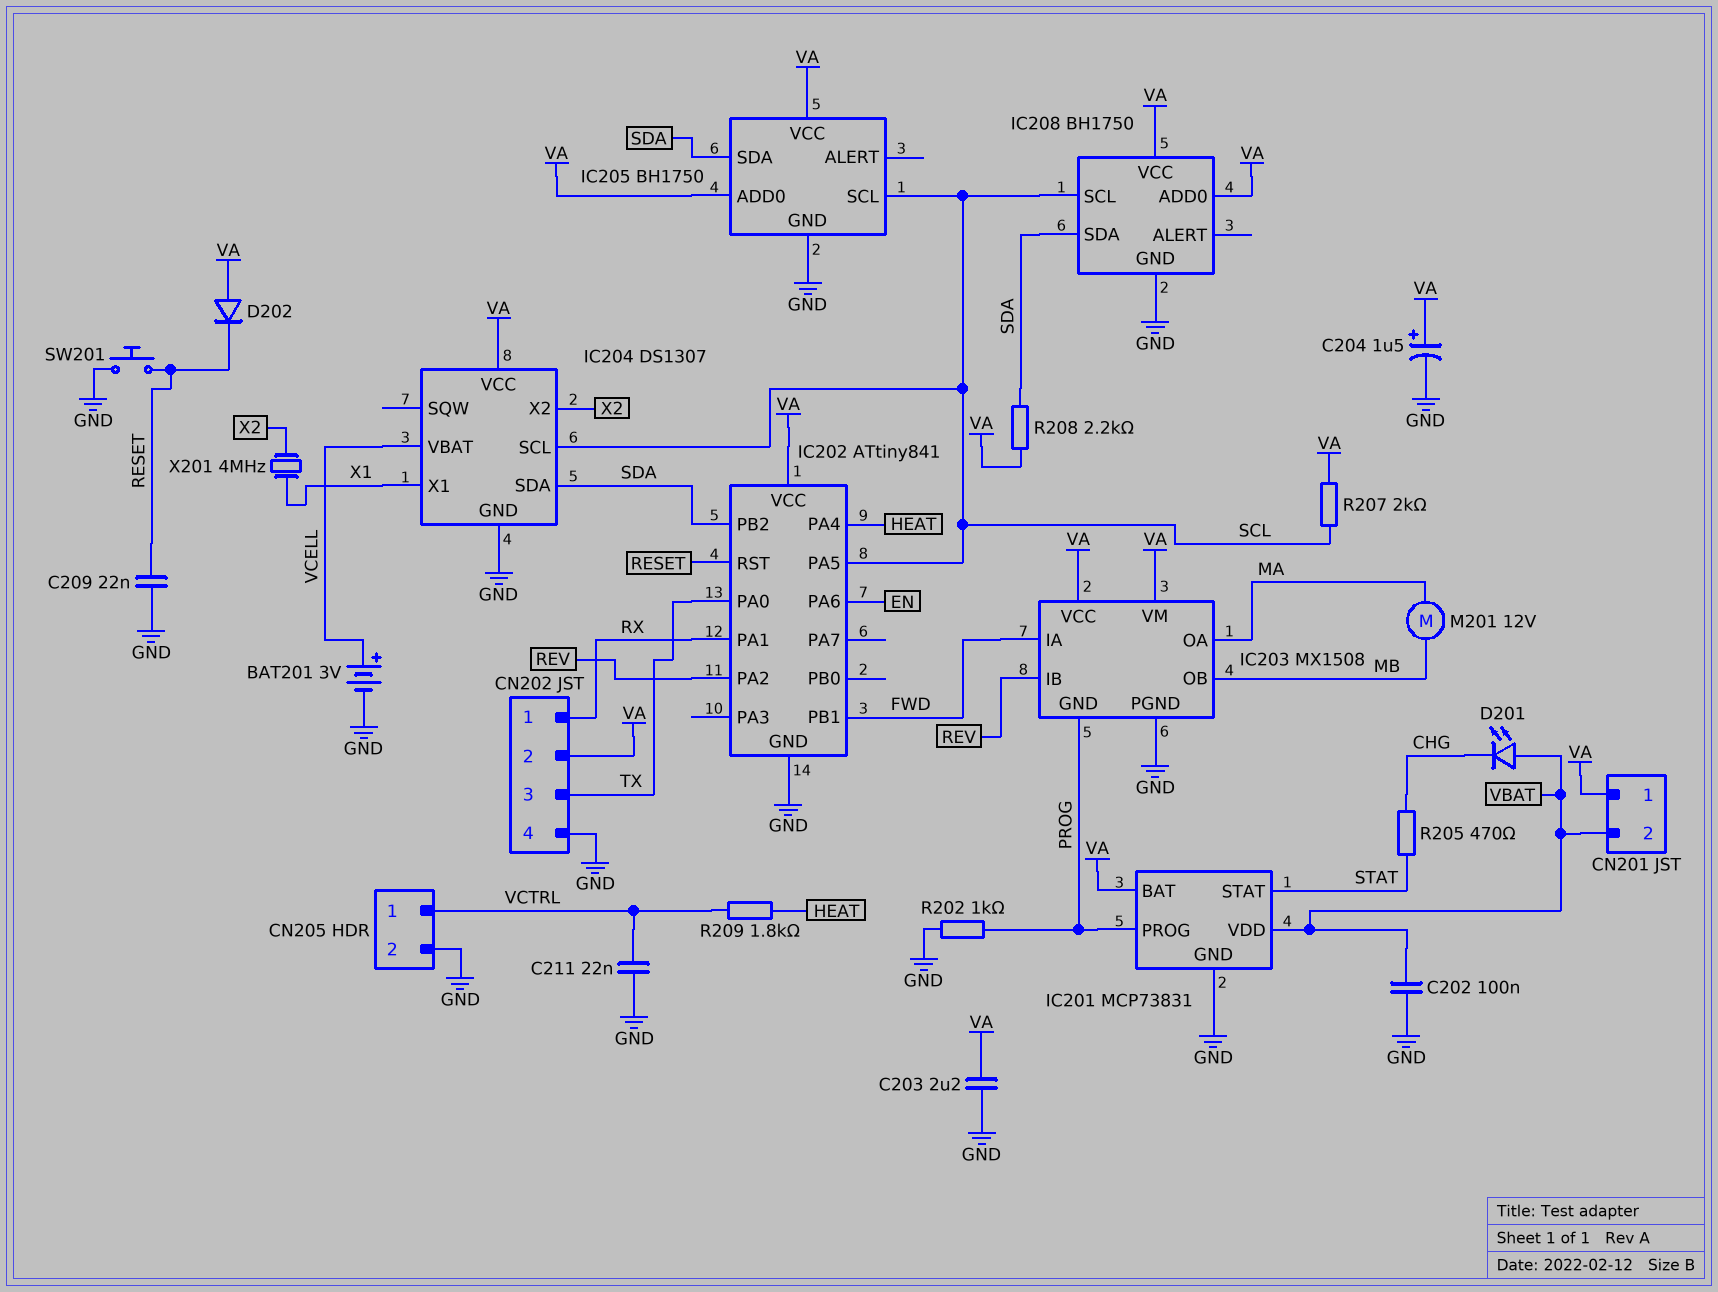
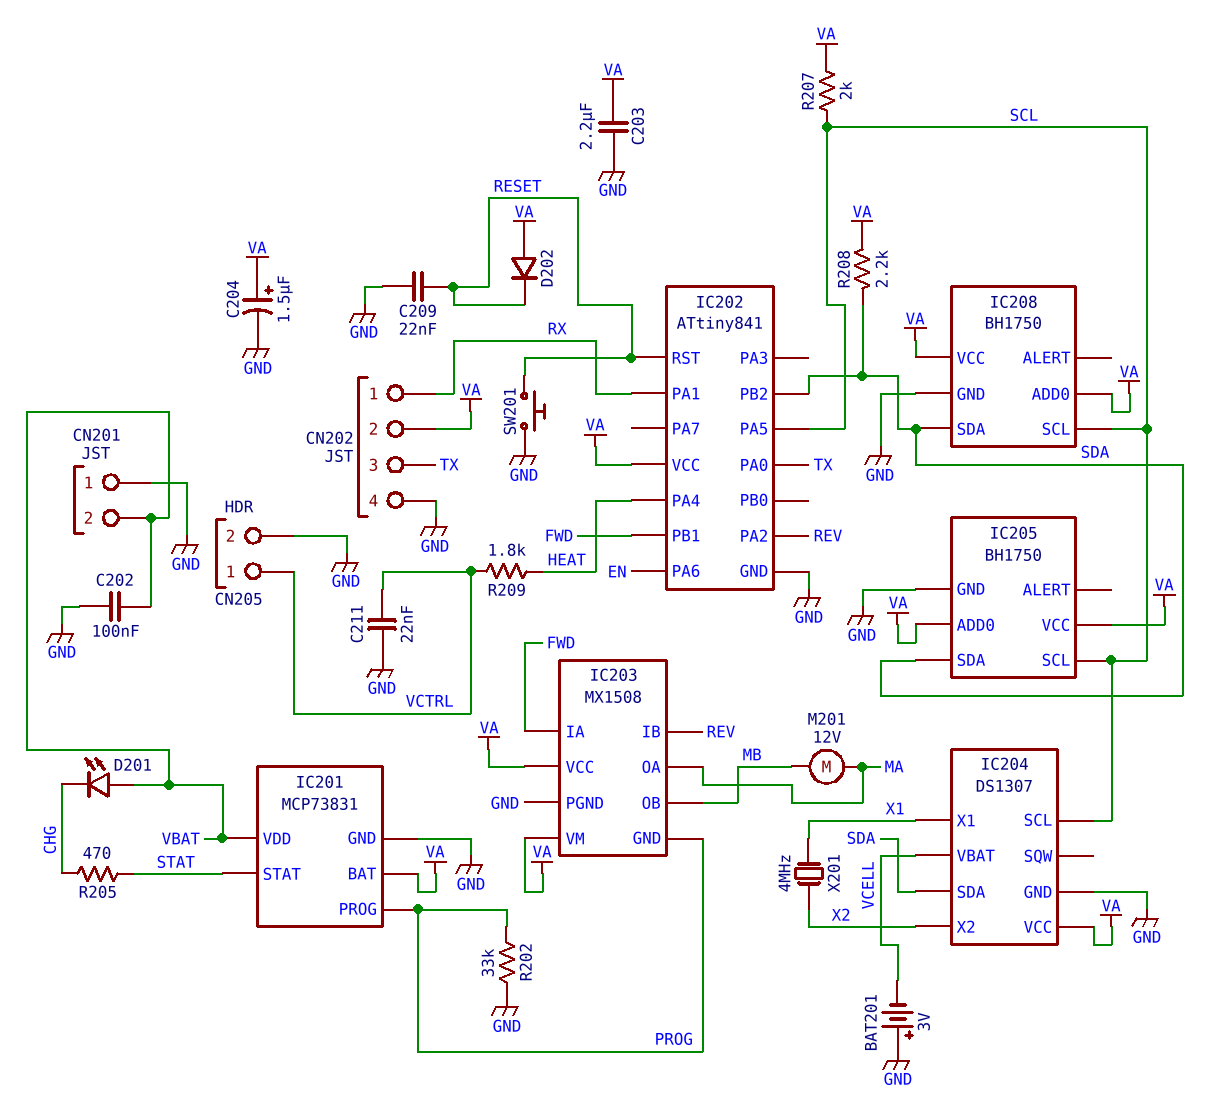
BAT201: 3V (plus VCELL, minus GND) -> 3V (plus GND, minus VCELL)
CN201 pin 1: VA -> GND
R202: 1k (GND, PROG) -> 33k (GND, PROG)

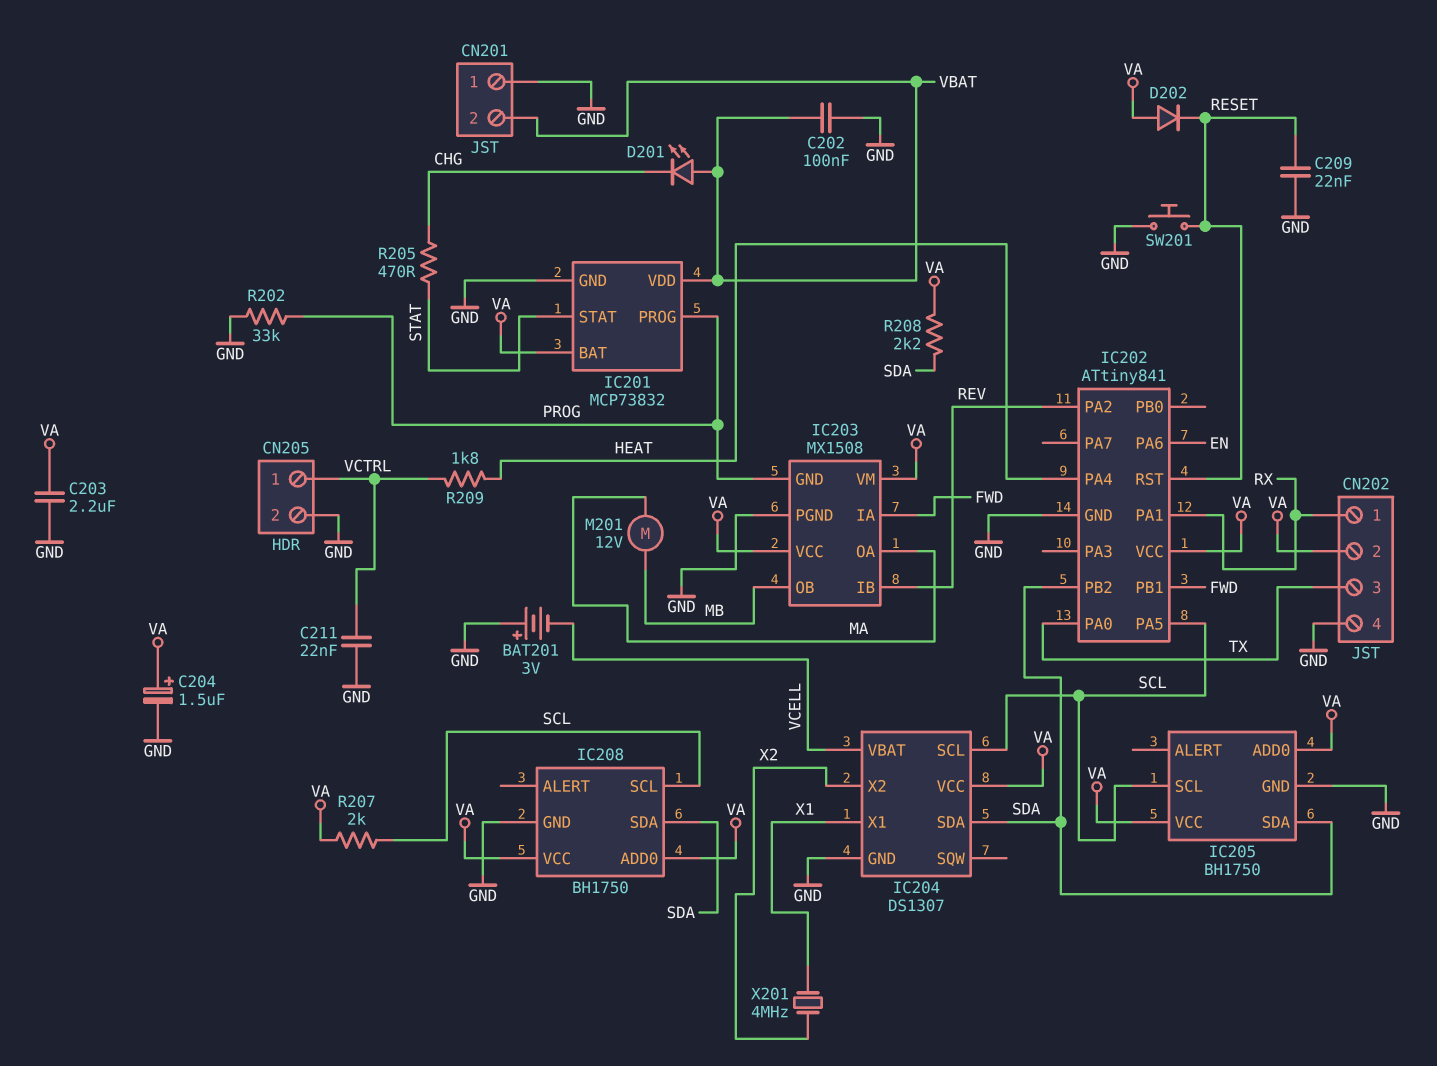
IC201: MCP73831 -> MCP73832

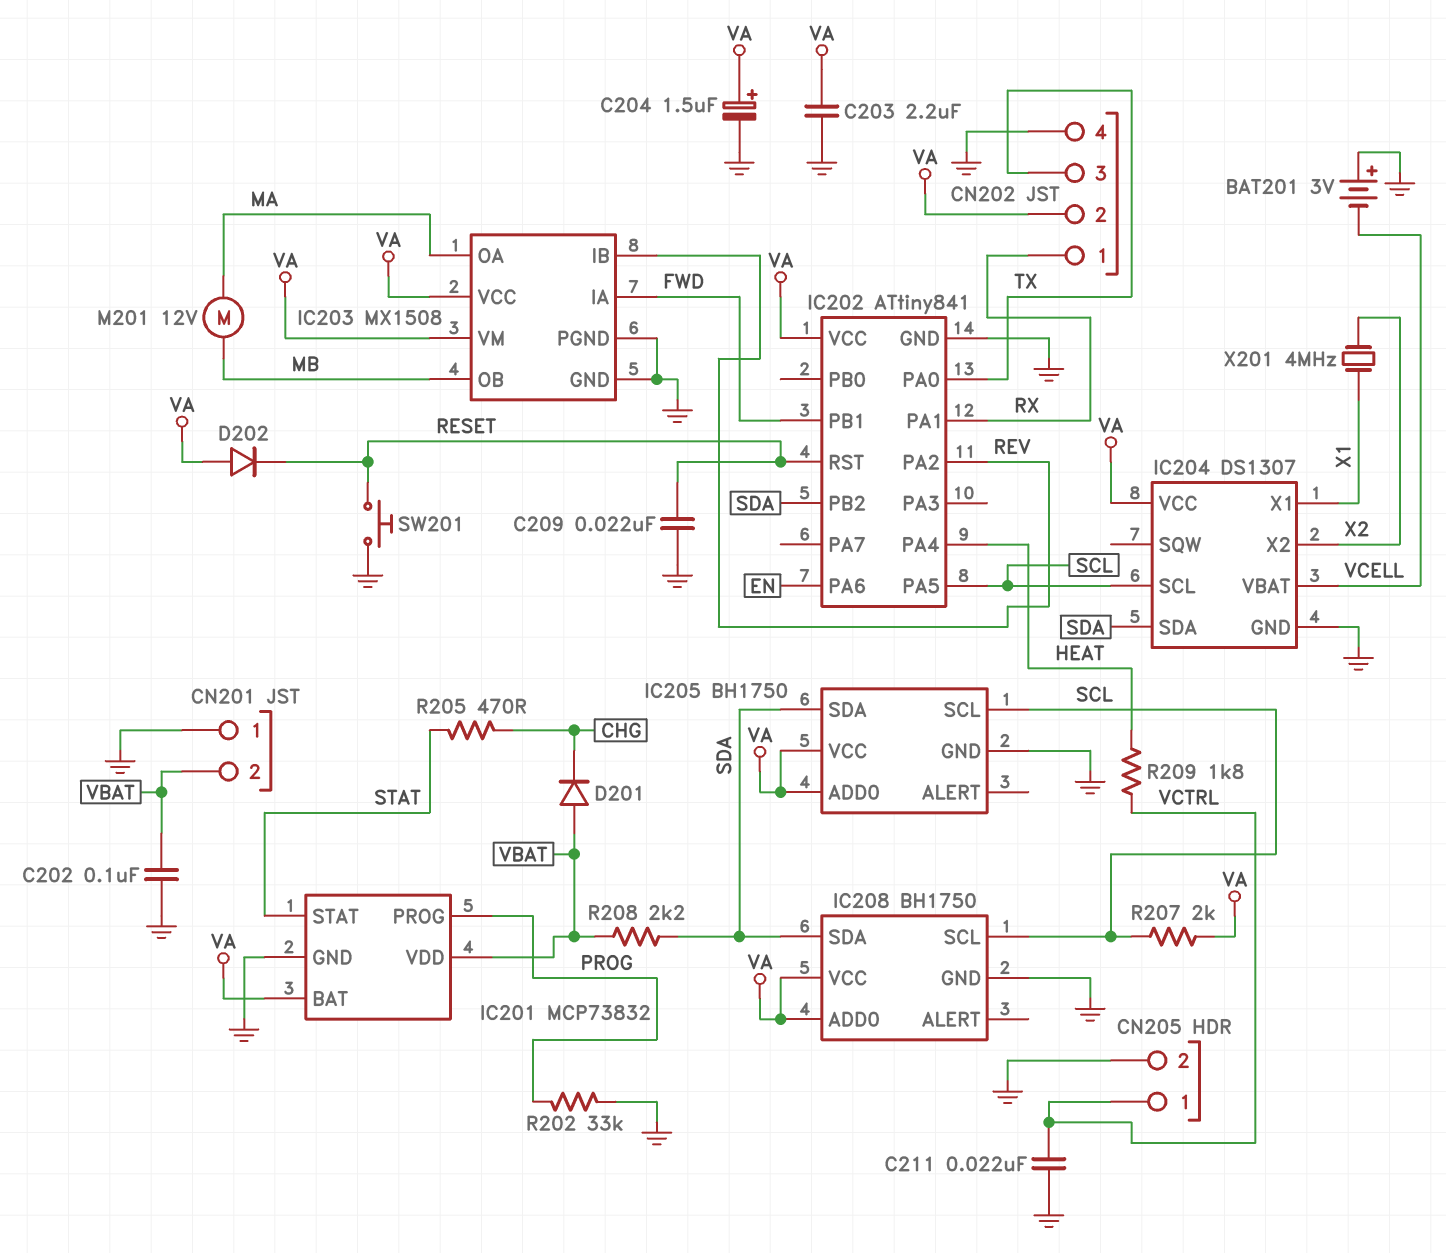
D201: LED (A VBAT, K CHG) -> diode (A VBAT, K CHG)
IC203 pin GND: PROG -> GND
R208: 2.2k (SDA, VA) -> 2.2k (SDA, VBAT)

